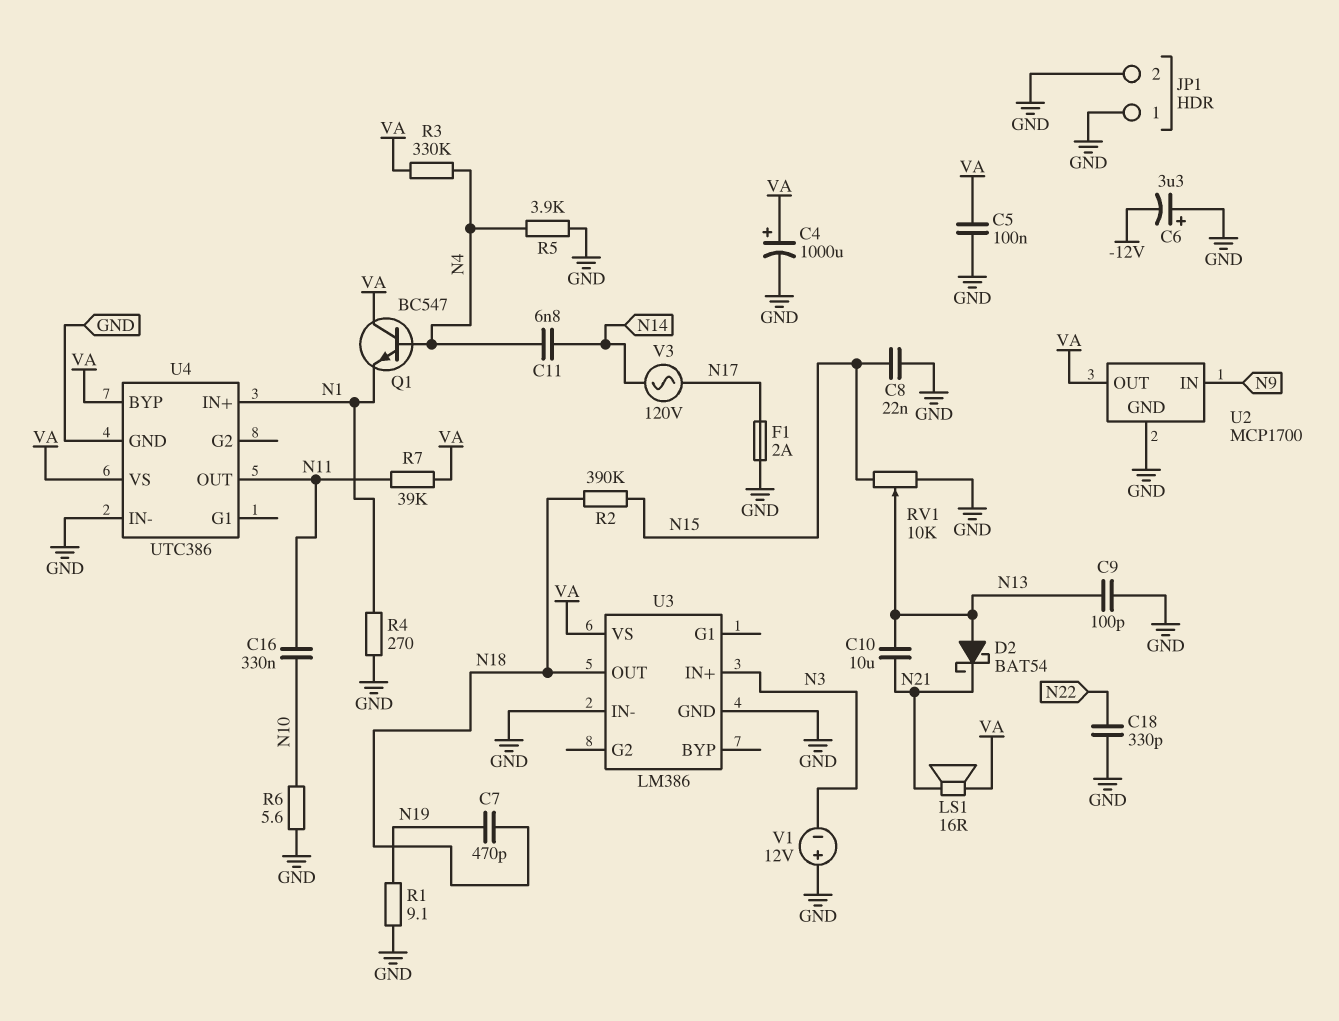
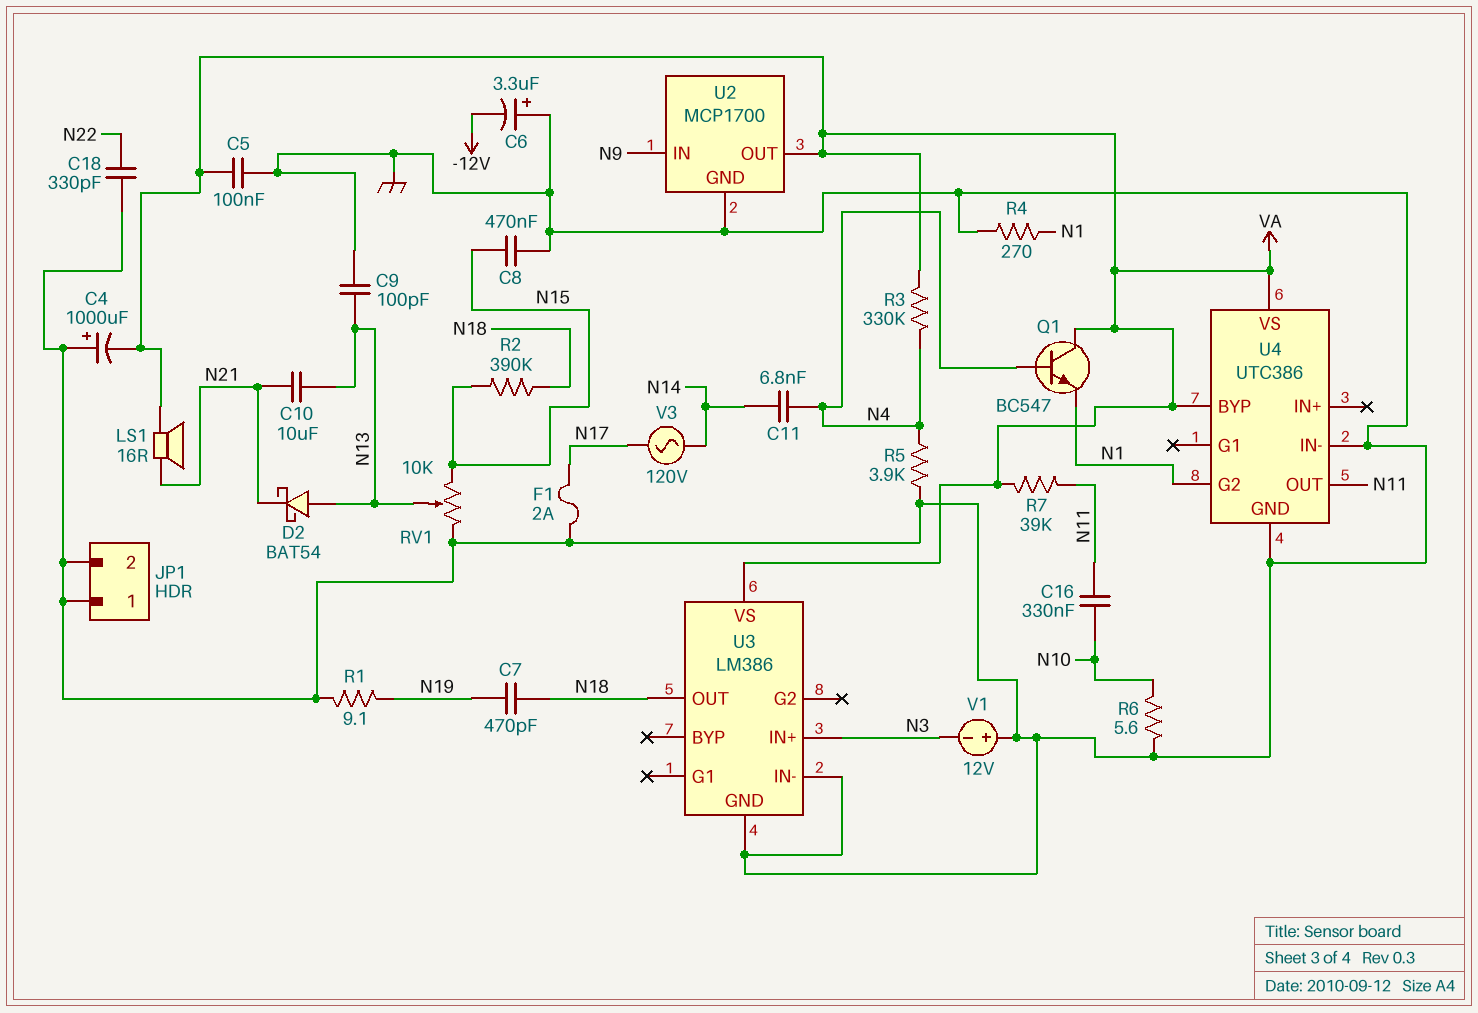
C4: 1000uF (plus VA, minus GND) -> 1000uF (plus GND, minus VA)
C8: 22nF (GND, N15) -> 470nF (GND, N15)
U4 pin G2: none -> N1
U4 pin IN+: N1 -> none

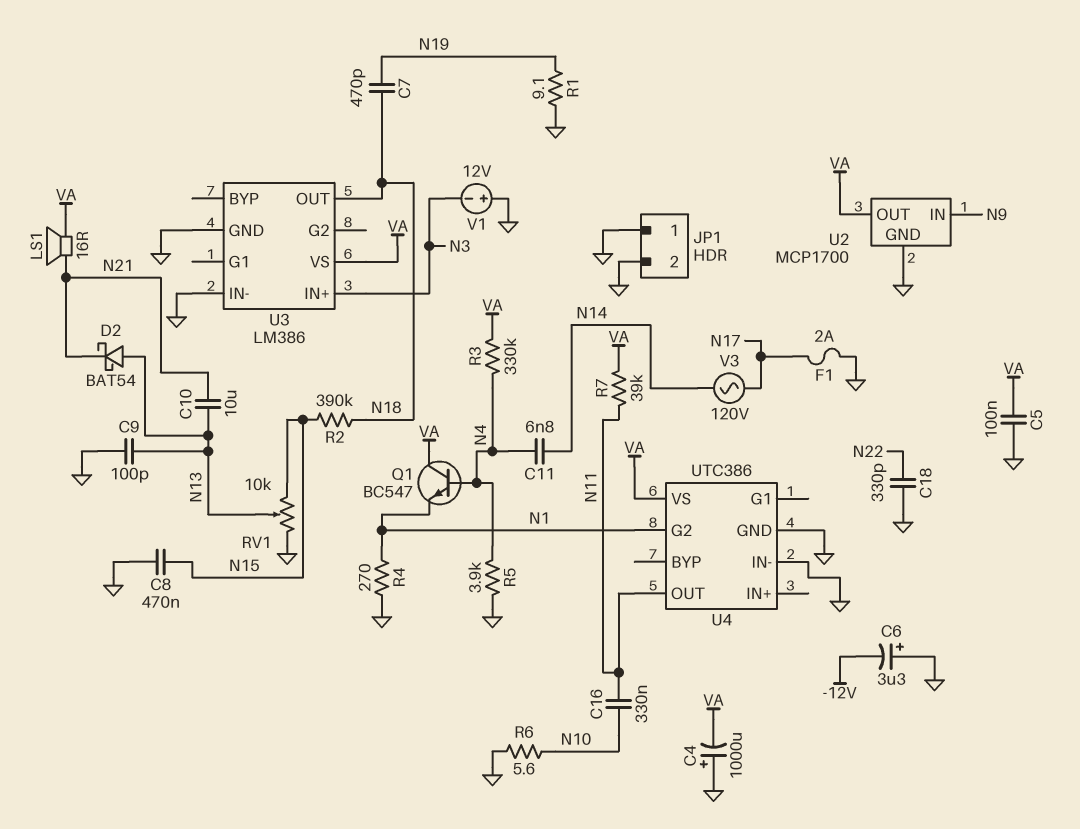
U4 pin BYP: VA -> none

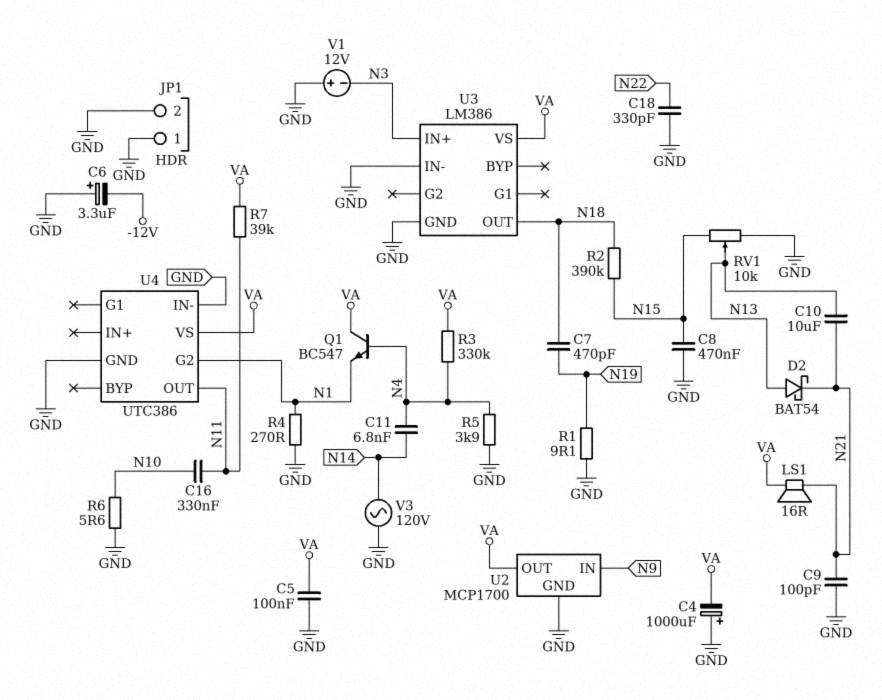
C9: 100pF (GND, N13) -> 100pF (GND, N21)
F1: 2A (GND, N17) -> none
V3: AC 120V (N14, N17) -> AC 120V (GND, N14)

